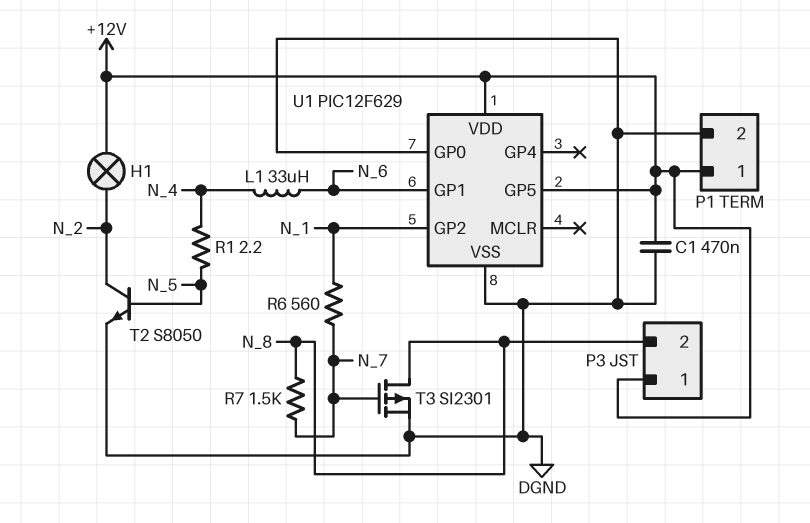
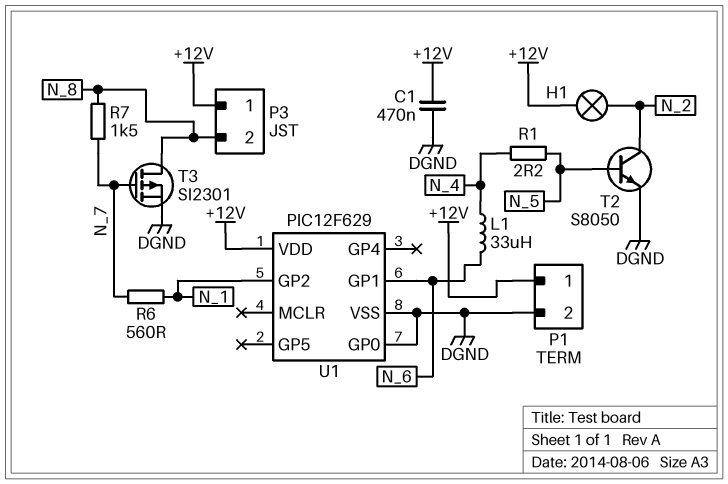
U1 pin GP5: +12V -> none

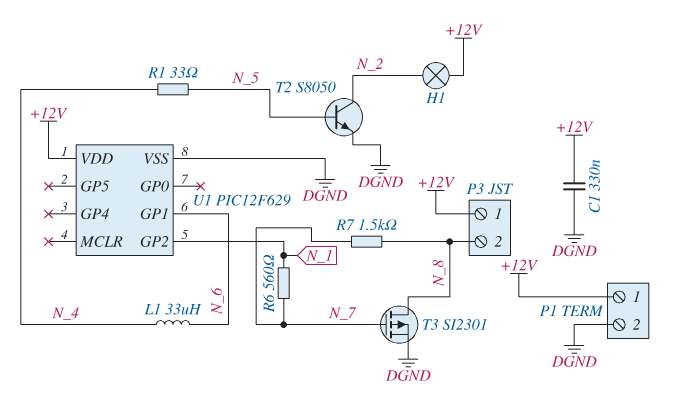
C1: 470nF (+12V, DGND) -> 330nF (+12V, DGND)
R1: 2.2 (N_4, N_5) -> 33 (N_4, N_5)
U1 pin GP0: DGND -> none

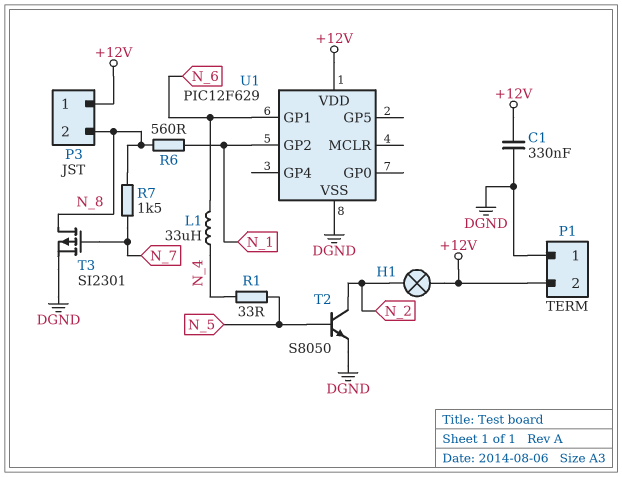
P1 pin 1: +12V -> DGND
P1 pin 2: DGND -> +12V
R6: 560 (N_1, N_7) -> 560 (N_1, N_8)

